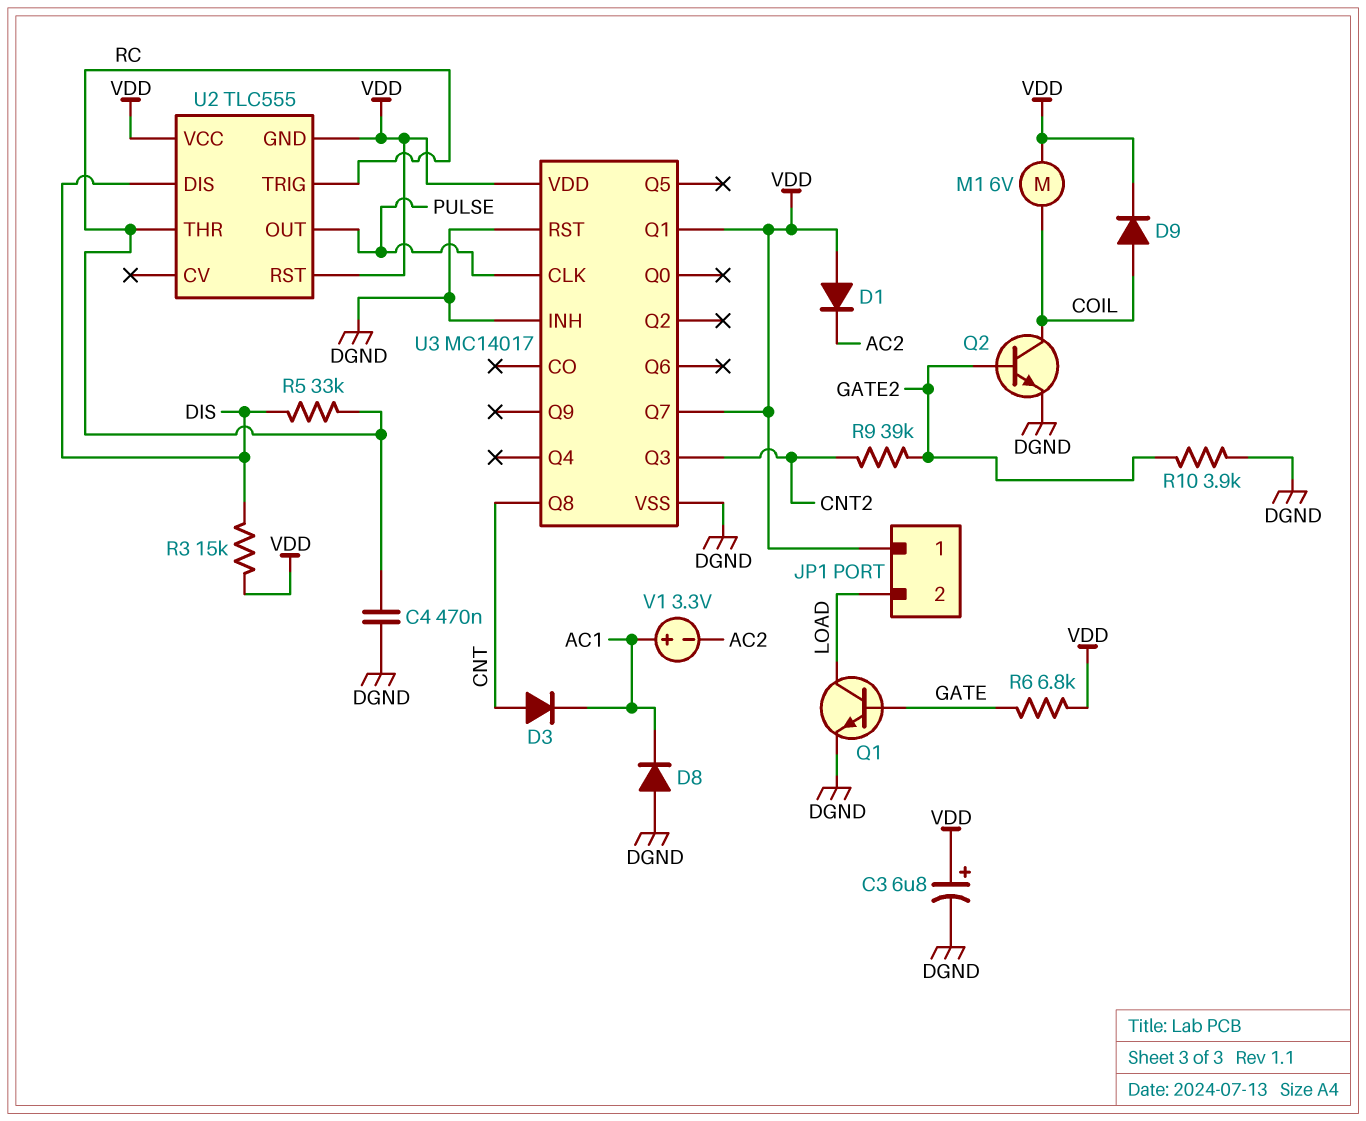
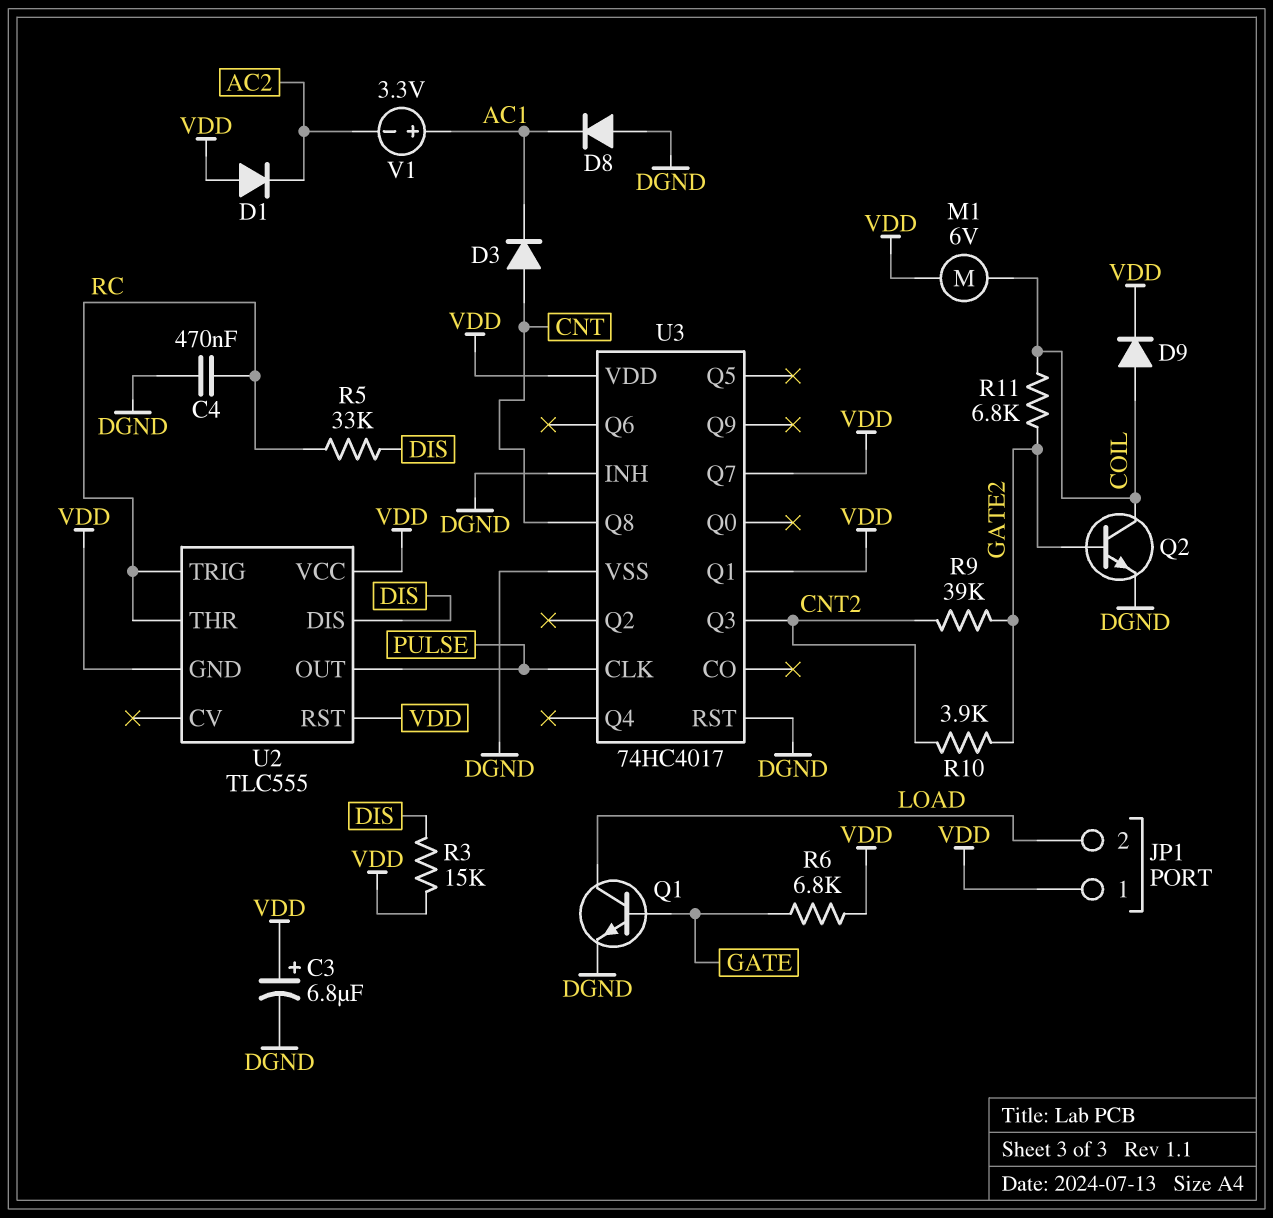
R10: 3.9k (DGND, GATE2) -> 3.9k (CNT2, GATE2)
R11: none -> 6.8k (COIL, GATE2)
U3: MC14017 -> 74HC4017

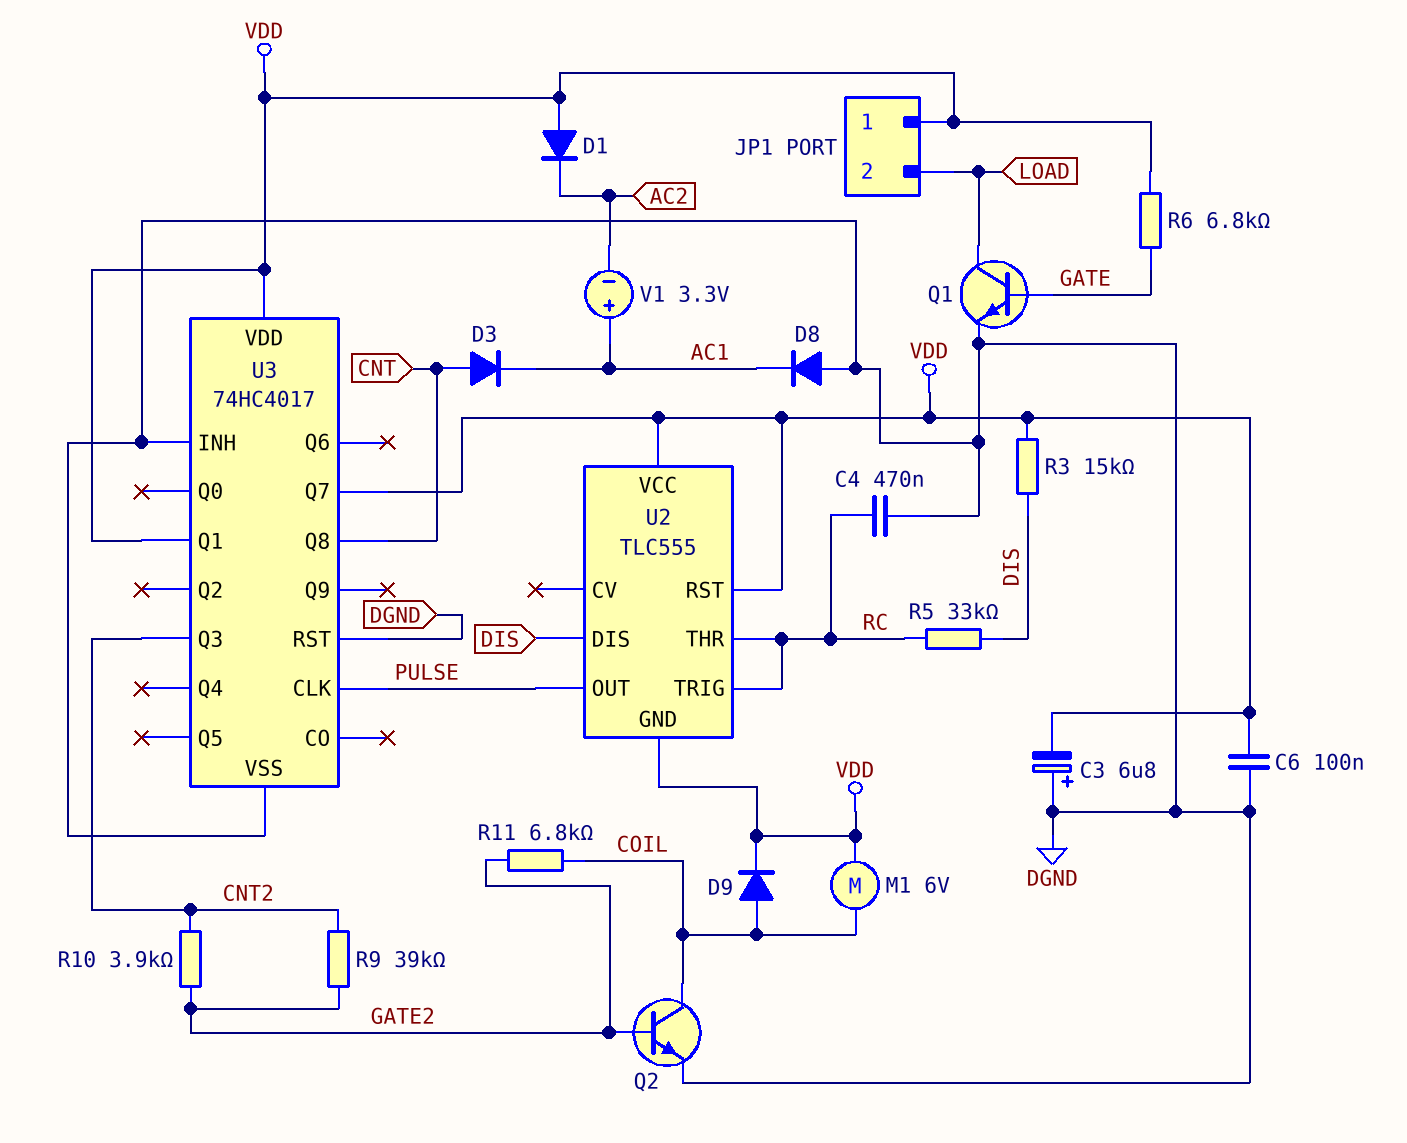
C3: 6.8uF (plus VDD, minus DGND) -> 6.8uF (plus DGND, minus VDD)
C6: none -> 100nF (DGND, VDD)

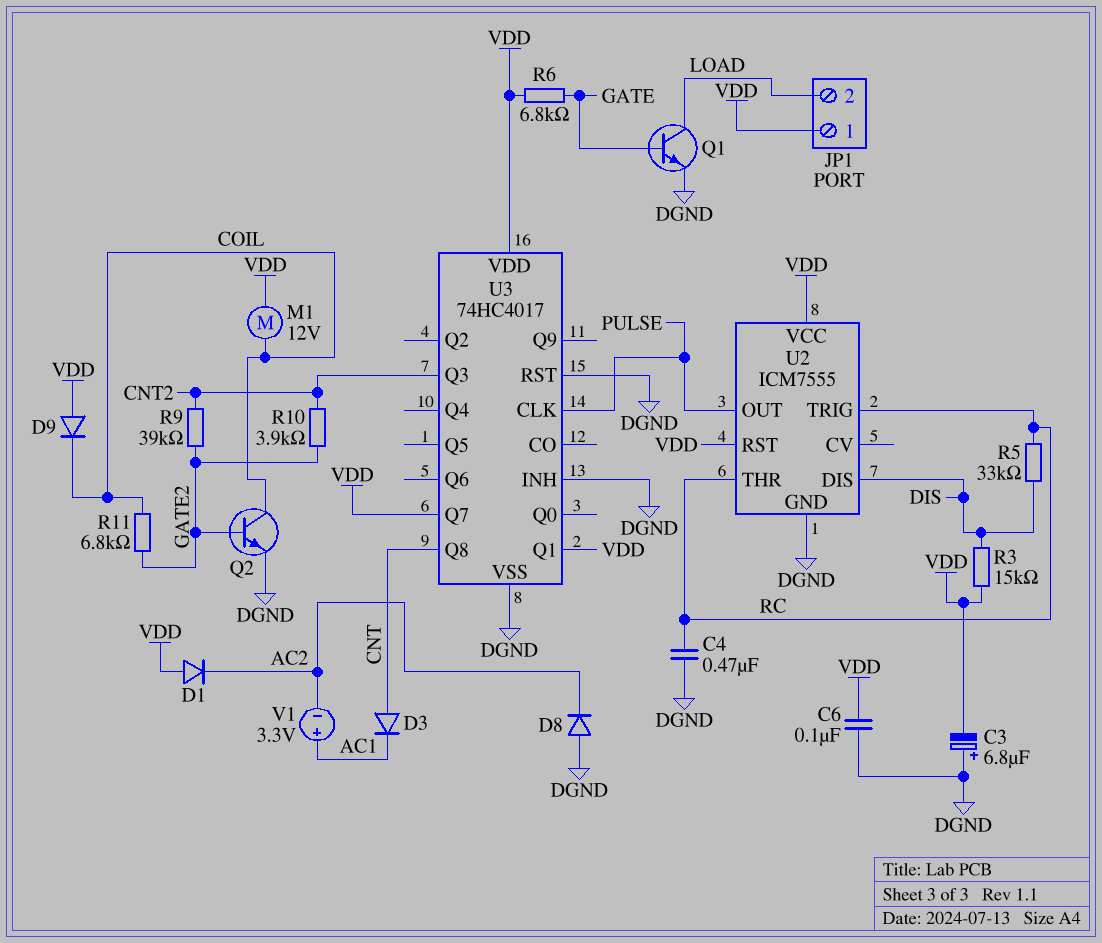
D8: diode (A DGND, K AC1) -> diode (A DGND, K AC2)
D9: diode (A COIL, K VDD) -> diode (A VDD, K COIL)
M1: motor 6V (COIL, VDD) -> motor 12V (COIL, VDD)
U2: TLC555 -> ICM7555
U2 pin GND: VDD -> DGND

